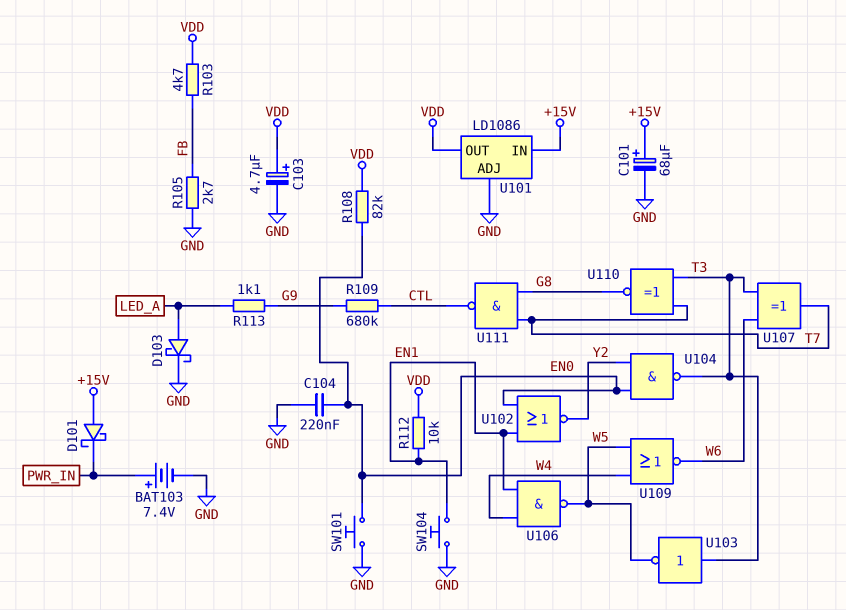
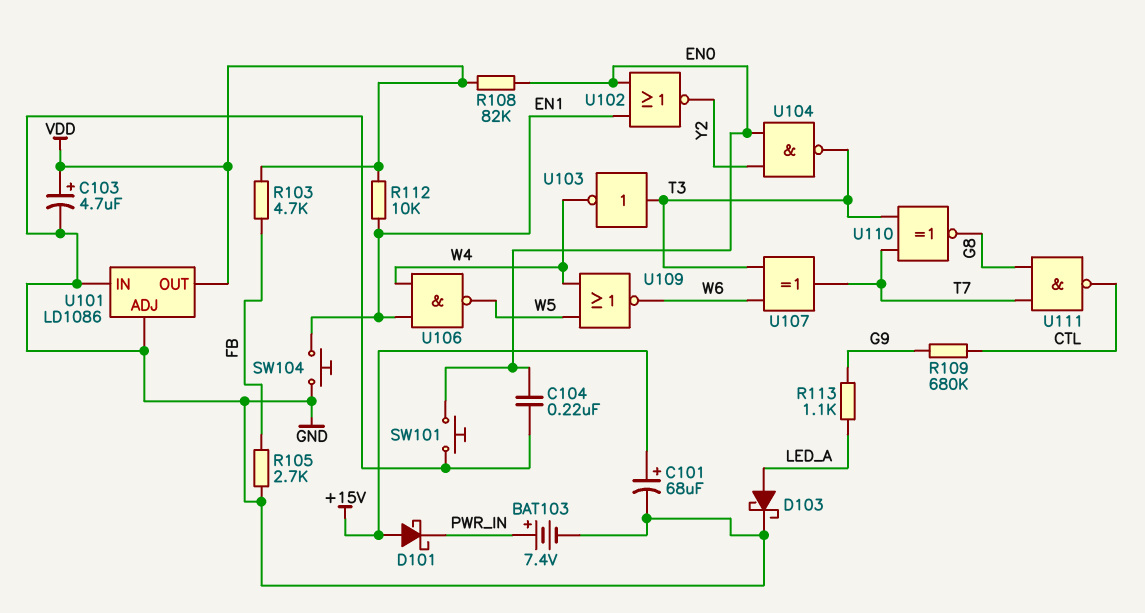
U101 pin IN: +15V -> GND
U103: NOT (in T3, out W5) -> NOT (in T3, out W4)

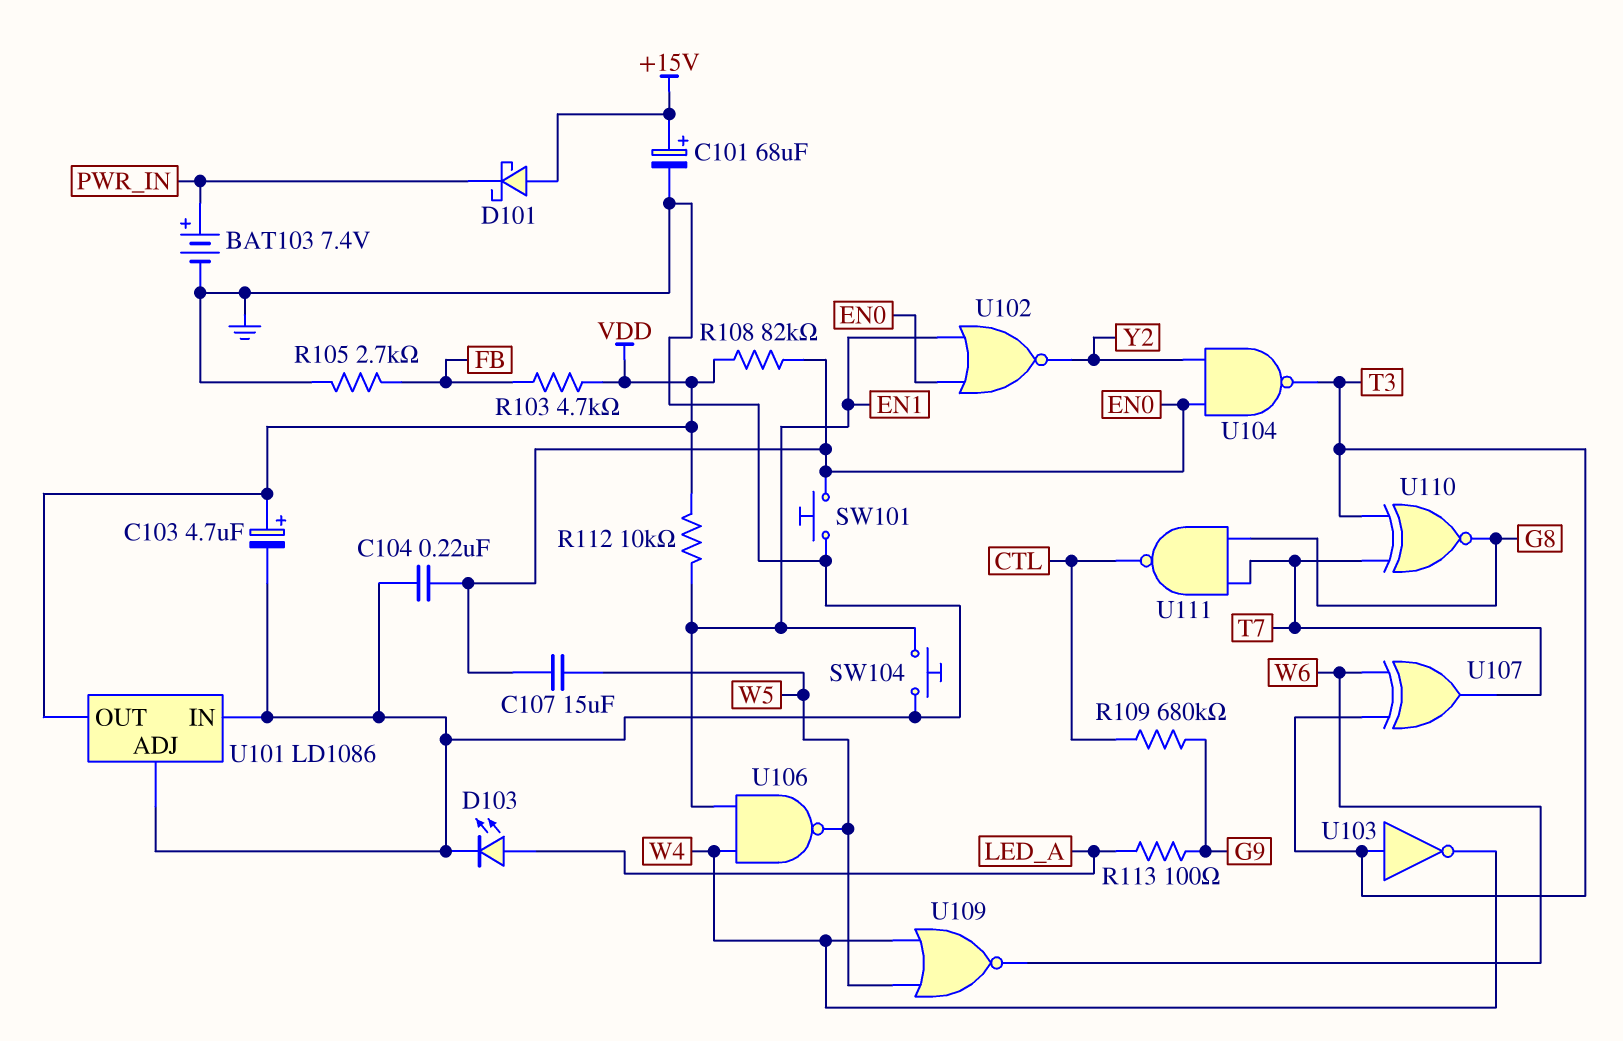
C107: none -> 15uF (EN0, W5)
D103: schottky (A LED_A, K GND) -> LED (A LED_A, K GND)
R113: 1.1k (G9, LED_A) -> 100 (G9, LED_A)

